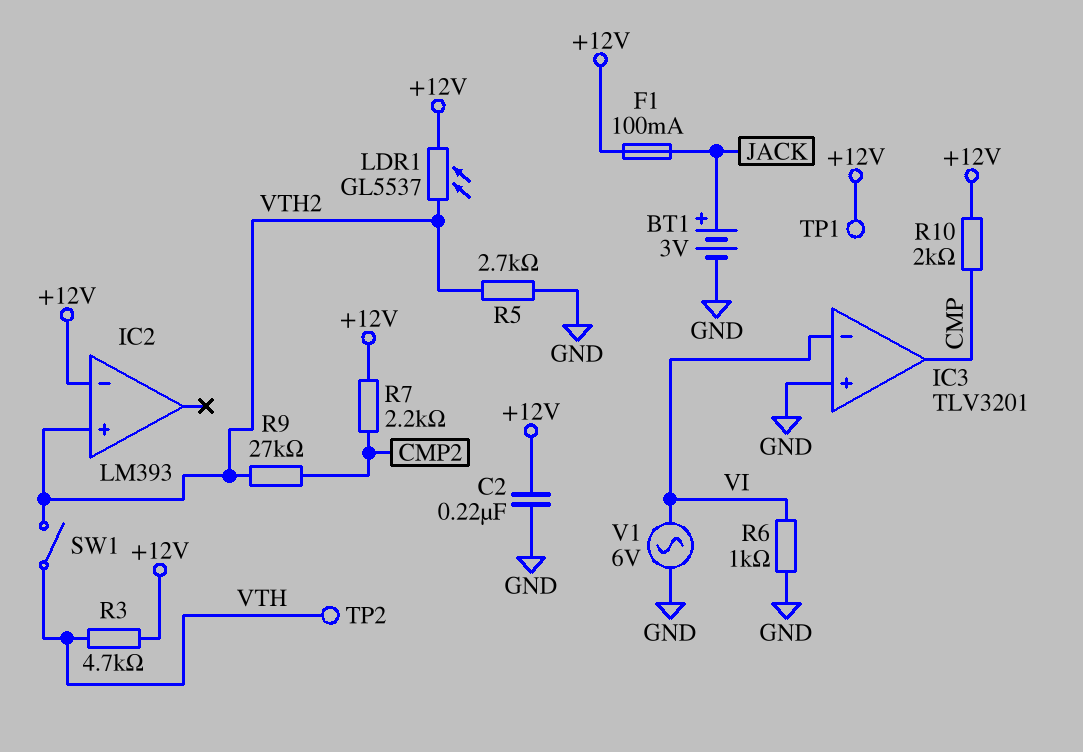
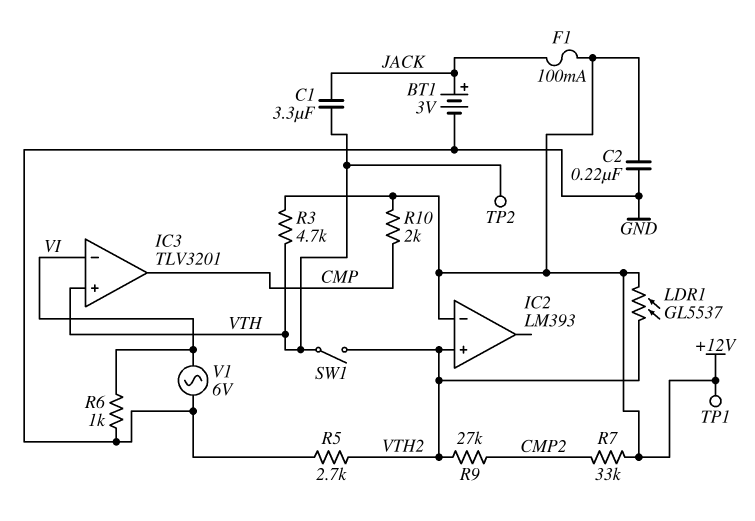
C1: none -> 3.3uF (JACK, VTH)
IC3 pin in+: GND -> VTH
R7: 2.2k (+12V, CMP2) -> 33k (+12V, CMP2)

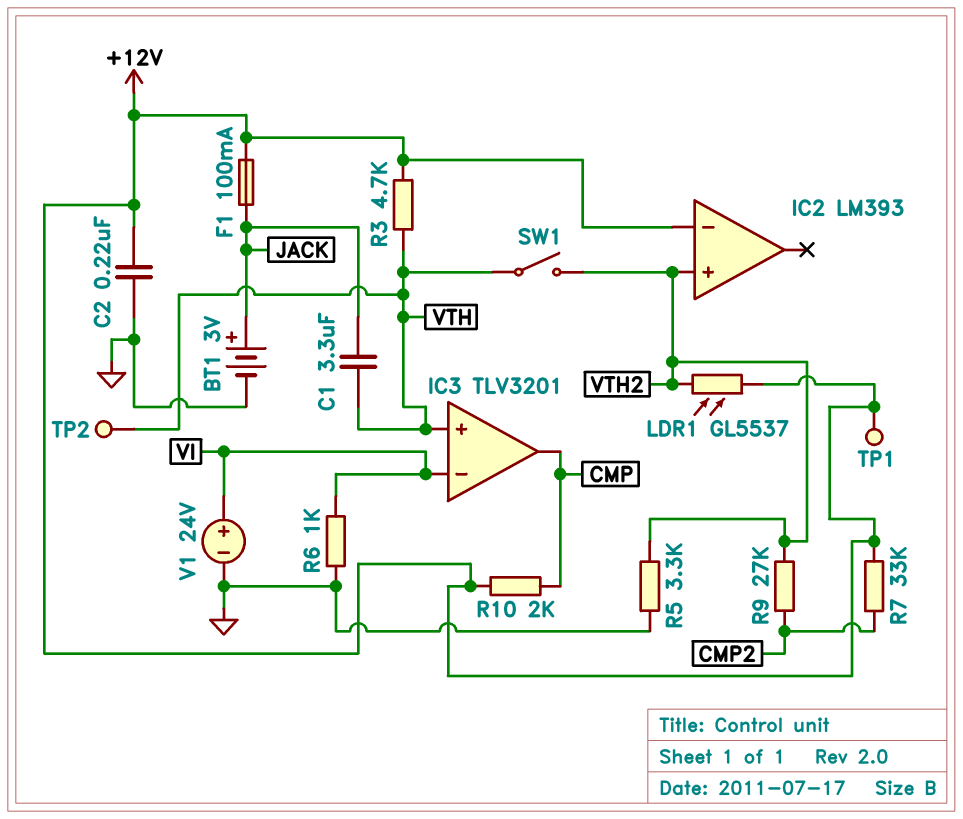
R5: 2.7k (GND, VTH2) -> 3.3k (GND, VTH2)
V1: AC 6V (GND, VI) -> 24V (plus VI, minus GND)

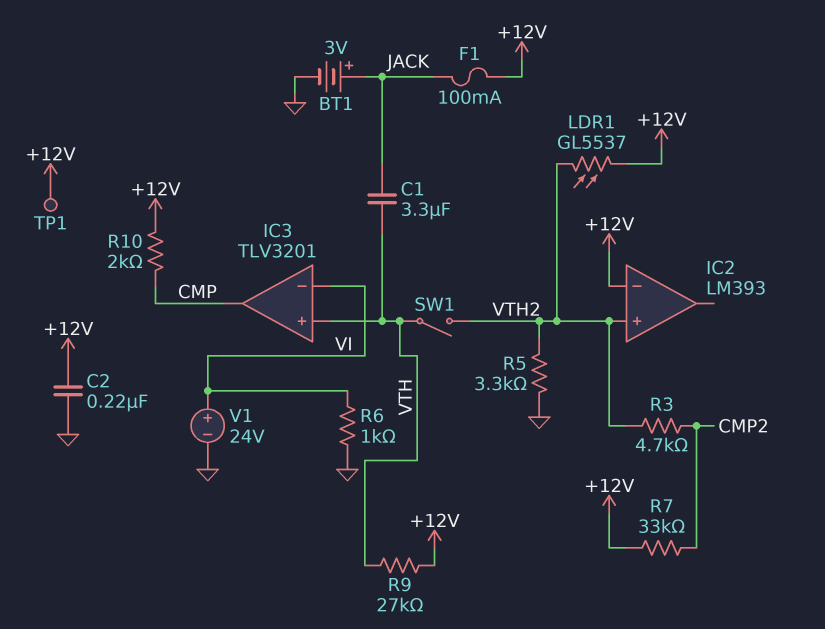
R3: 4.7k (+12V, VTH) -> 4.7k (CMP2, VTH2)
R9: 27k (CMP2, VTH2) -> 27k (+12V, VTH)
TP2: test point (VTH) -> none

